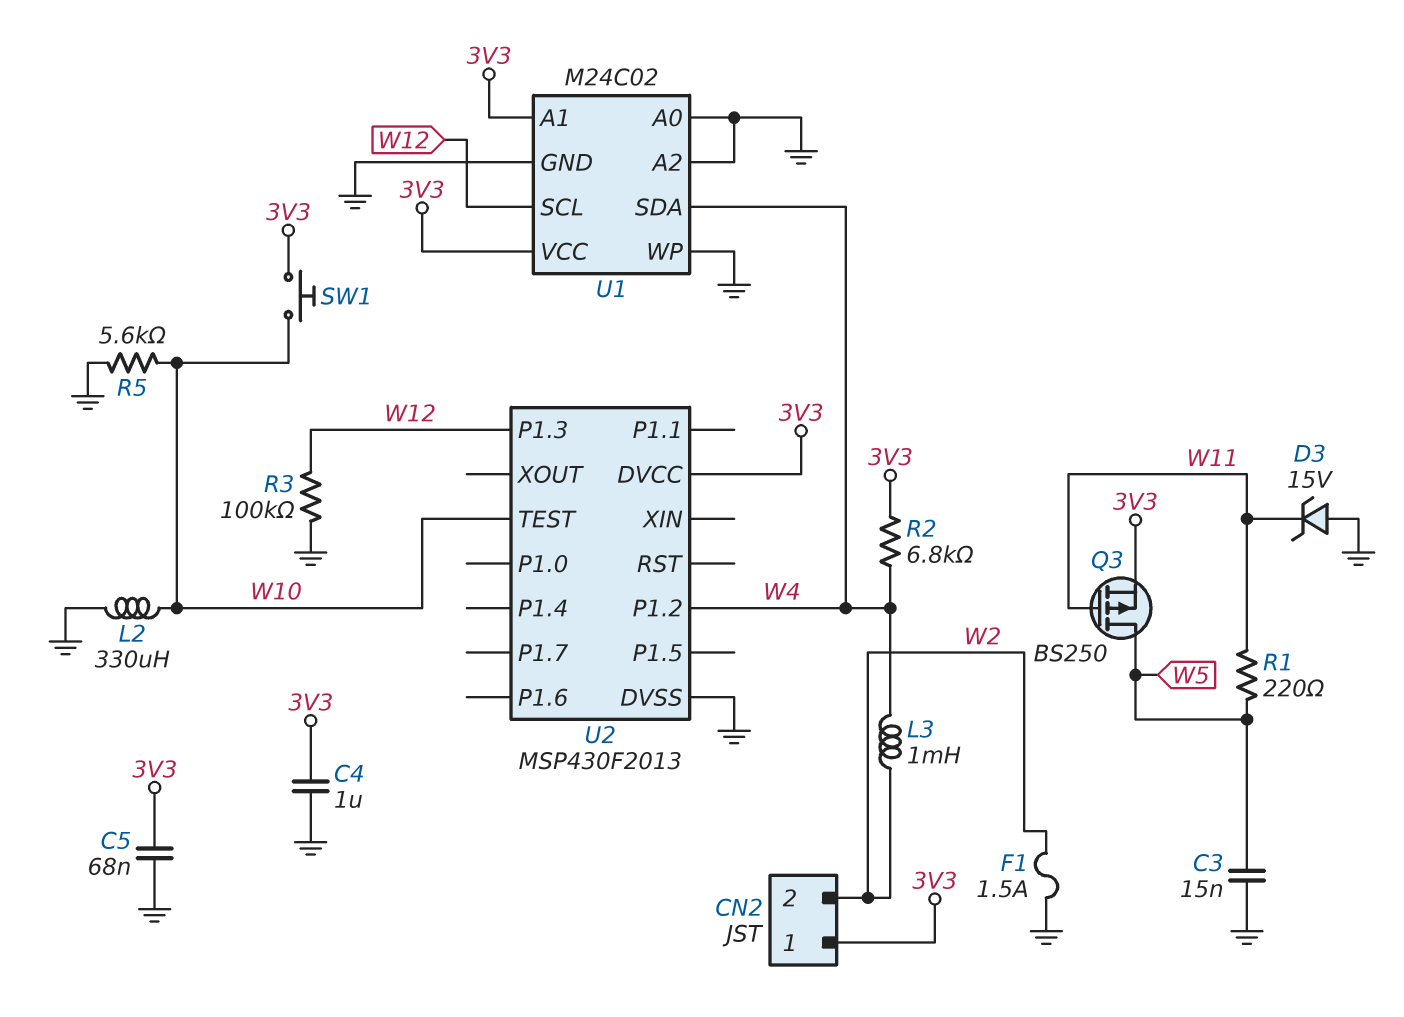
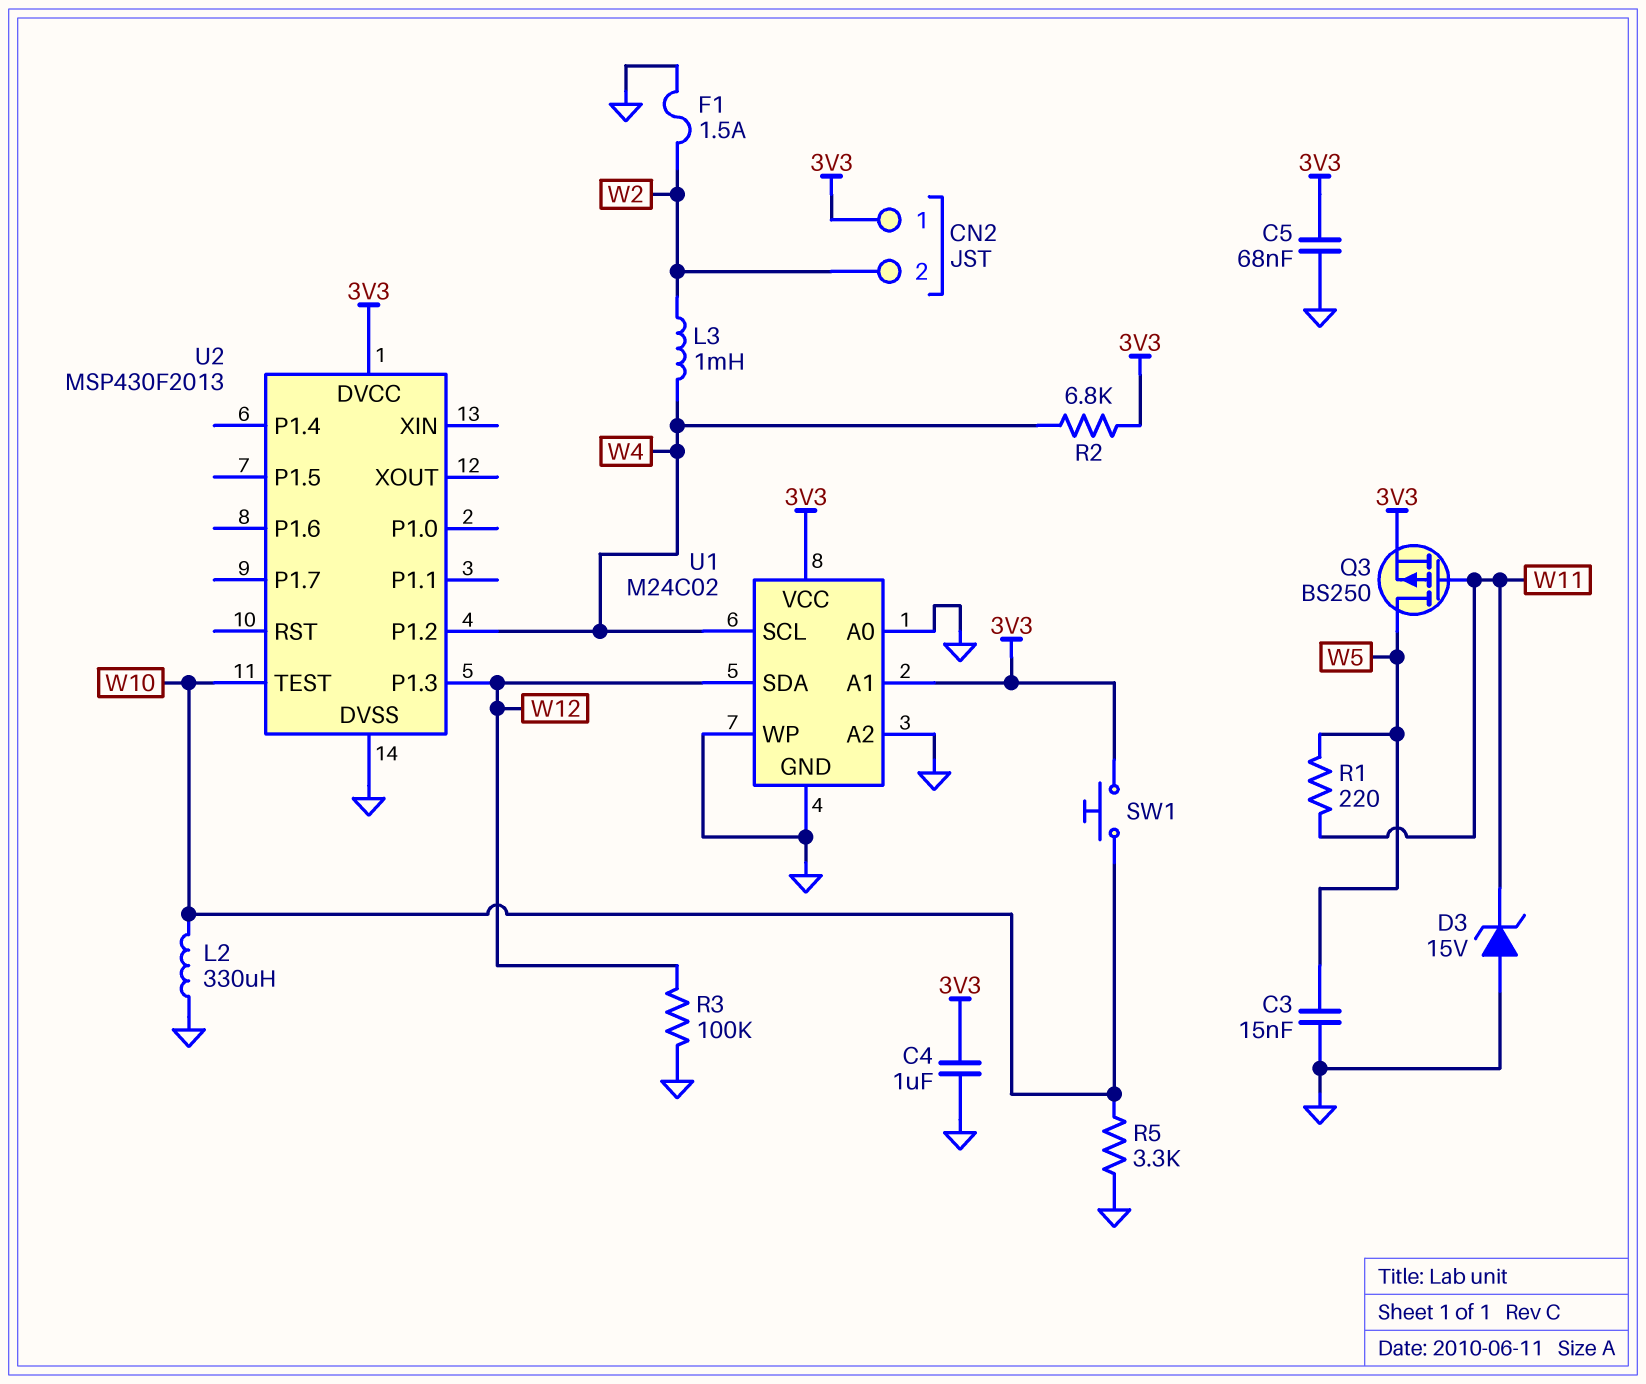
R5: 5.6k (GND, W10) -> 3.3k (GND, W10)
U1 pin SCL: W12 -> W4
U1 pin SDA: W4 -> W12

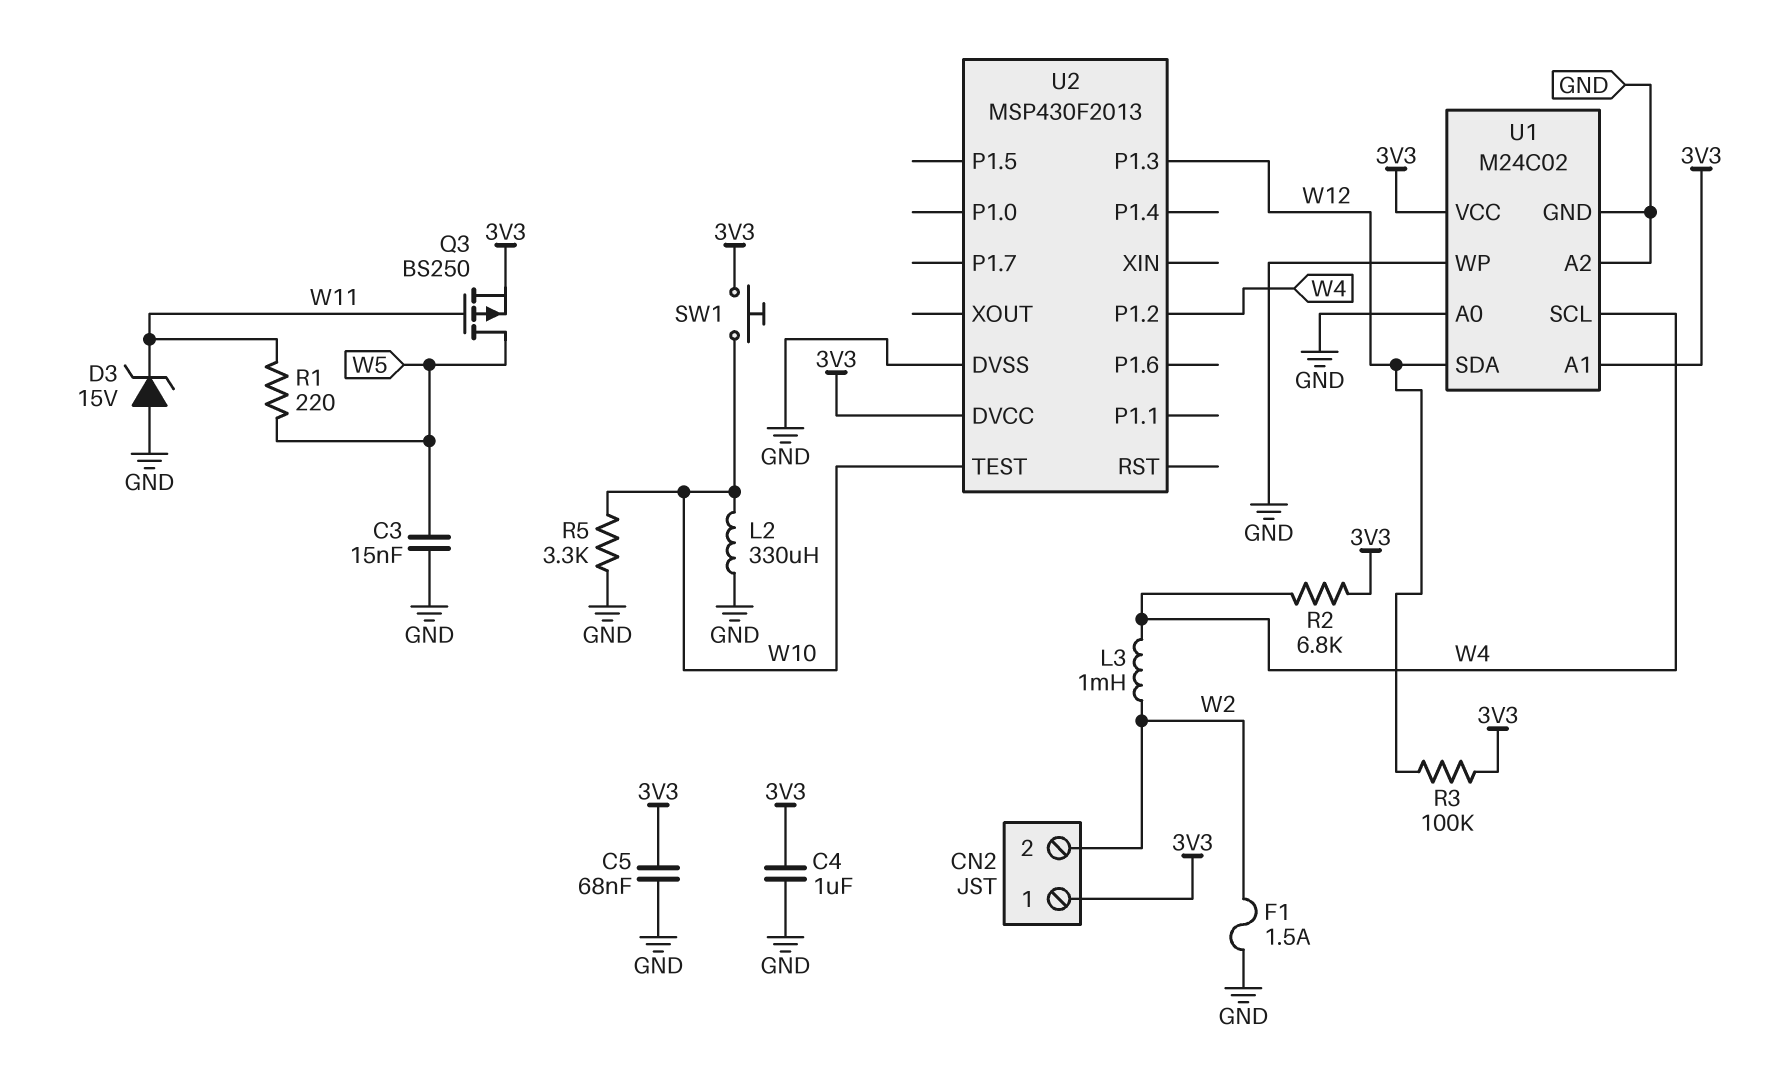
R3: 100k (GND, W12) -> 100k (3V3, W12)

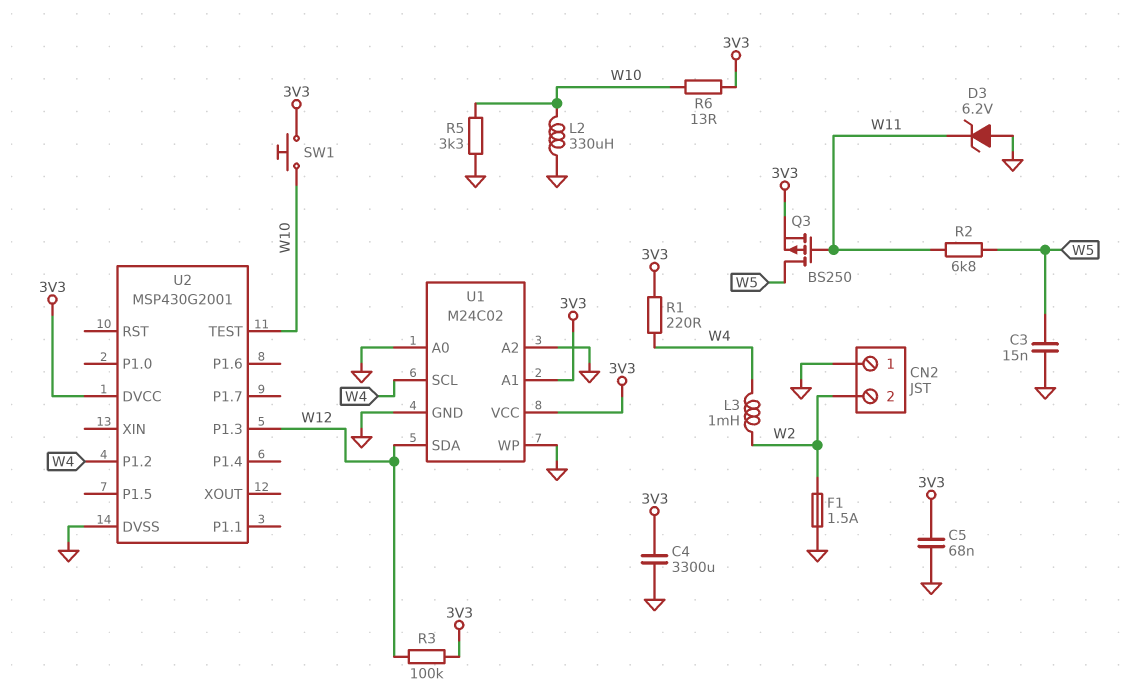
C4: 1uF (3V3, GND) -> 3300uF (3V3, GND)
CN2 pin 1: 3V3 -> GND
D3: zener 15V (A GND, K W11) -> zener 6.2V (A GND, K W11)
R1: 220 (W5, W11) -> 220 (3V3, W4)
R2: 6.8k (3V3, W4) -> 6.8k (W5, W11)
R6: none -> 13 (3V3, W10)
U2: MSP430F2013 -> MSP430G2001

